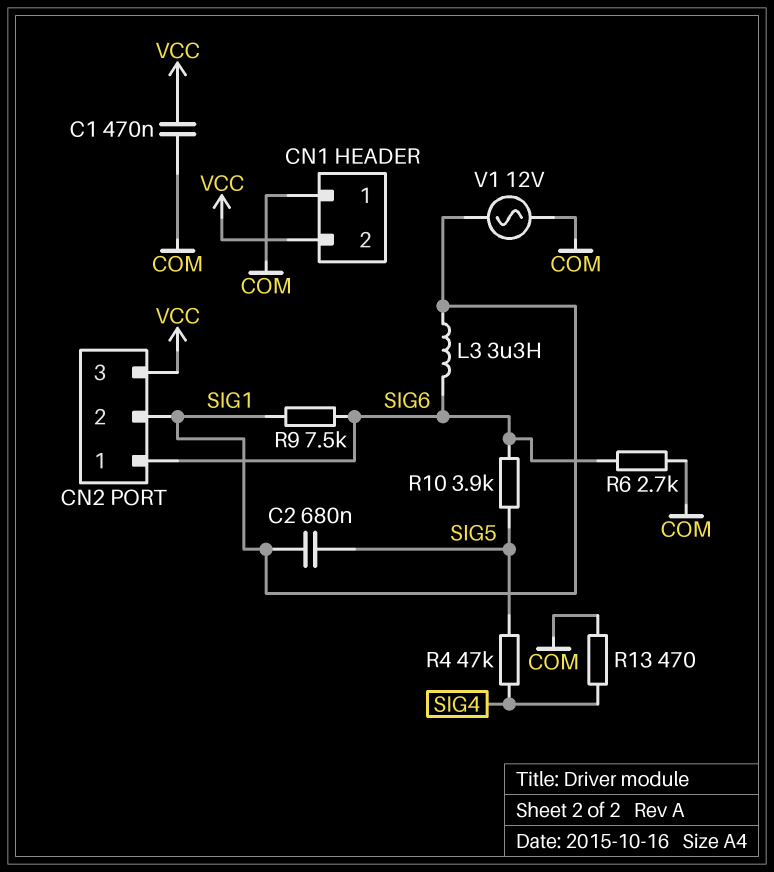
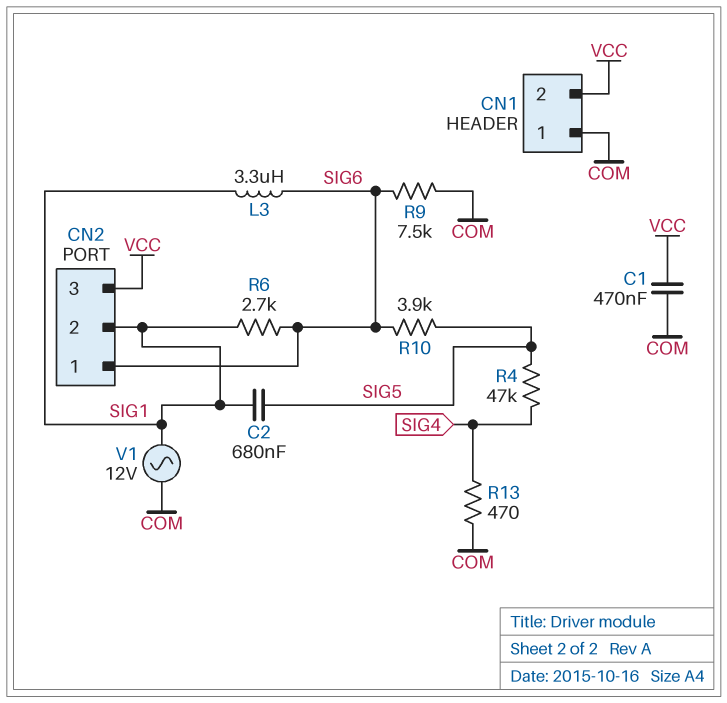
R6: 2.7k (COM, SIG6) -> 2.7k (SIG1, SIG6)
R9: 7.5k (SIG1, SIG6) -> 7.5k (COM, SIG6)

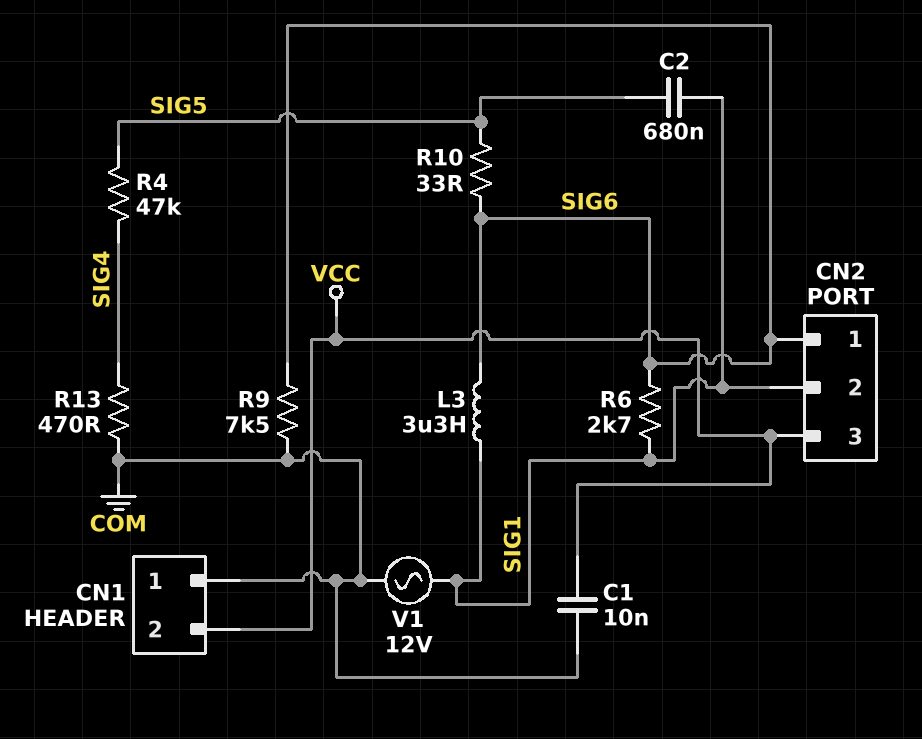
C1: 470nF (COM, VCC) -> 10nF (COM, VCC)
R10: 3.9k (SIG5, SIG6) -> 33 (SIG5, SIG6)

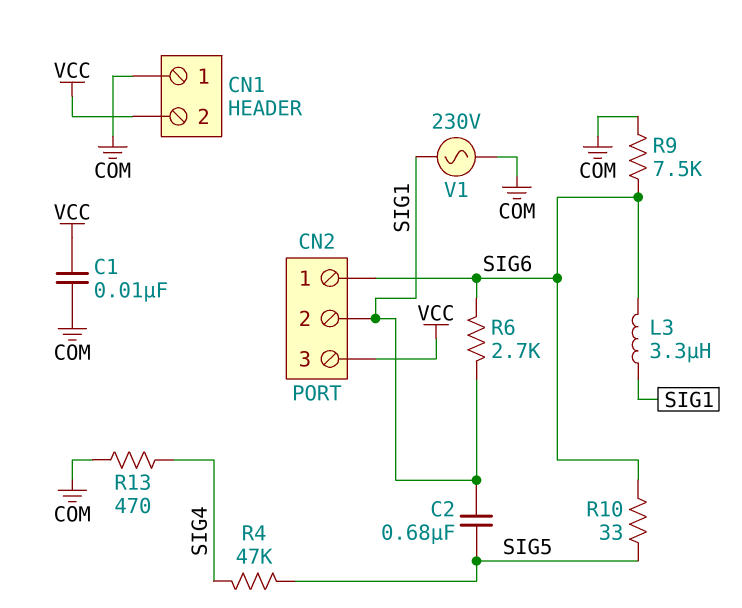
V1: AC 12V (COM, SIG1) -> AC 230V (COM, SIG1)

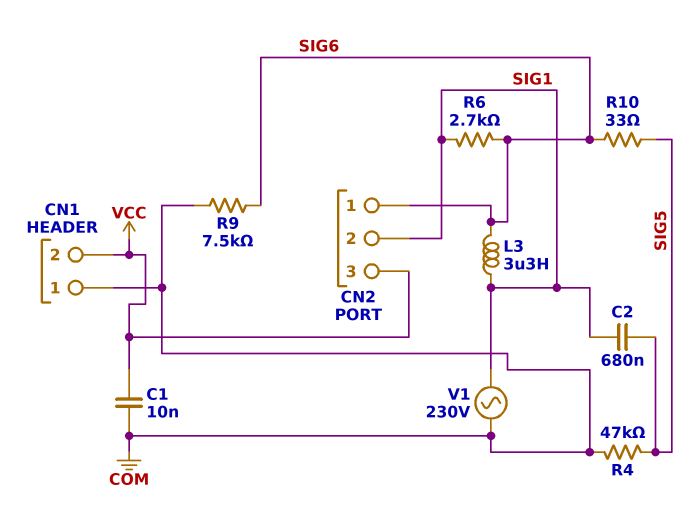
R4: 47k (SIG4, SIG5) -> 47k (COM, SIG5)
R13: 470 (COM, SIG4) -> none

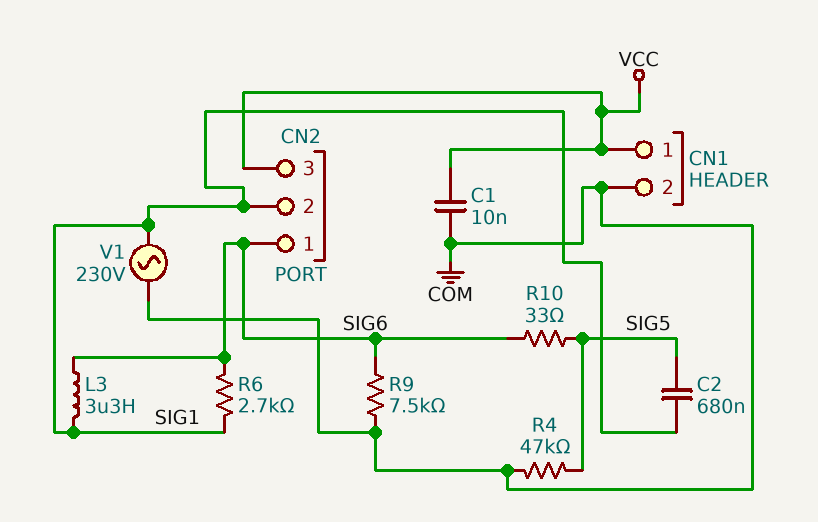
CN1 pin 1: COM -> VCC
CN1 pin 2: VCC -> COM

